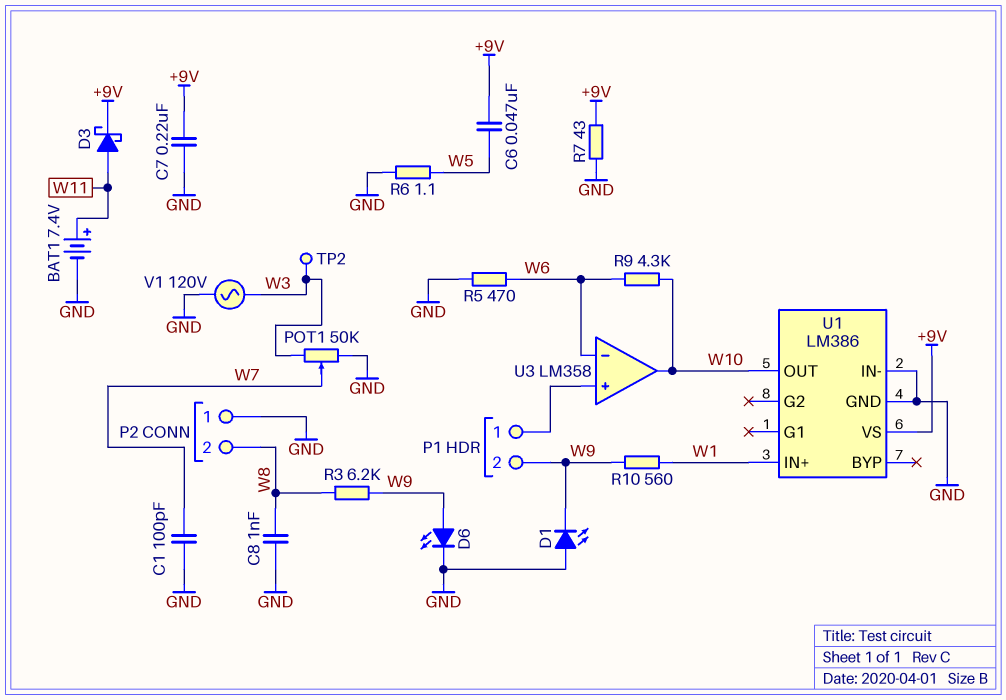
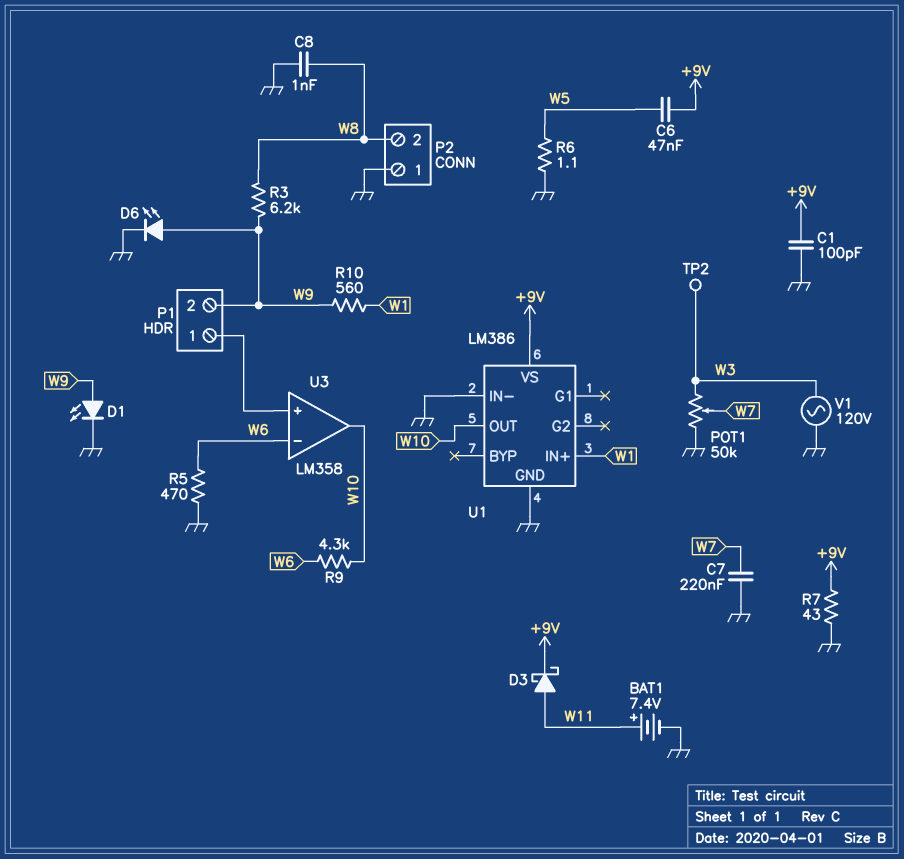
C1: 100pF (GND, W7) -> 100pF (+9V, GND)
C7: 220nF (+9V, GND) -> 220nF (GND, W7)
D1: LED (A GND, K W9) -> LED (A W9, K GND)

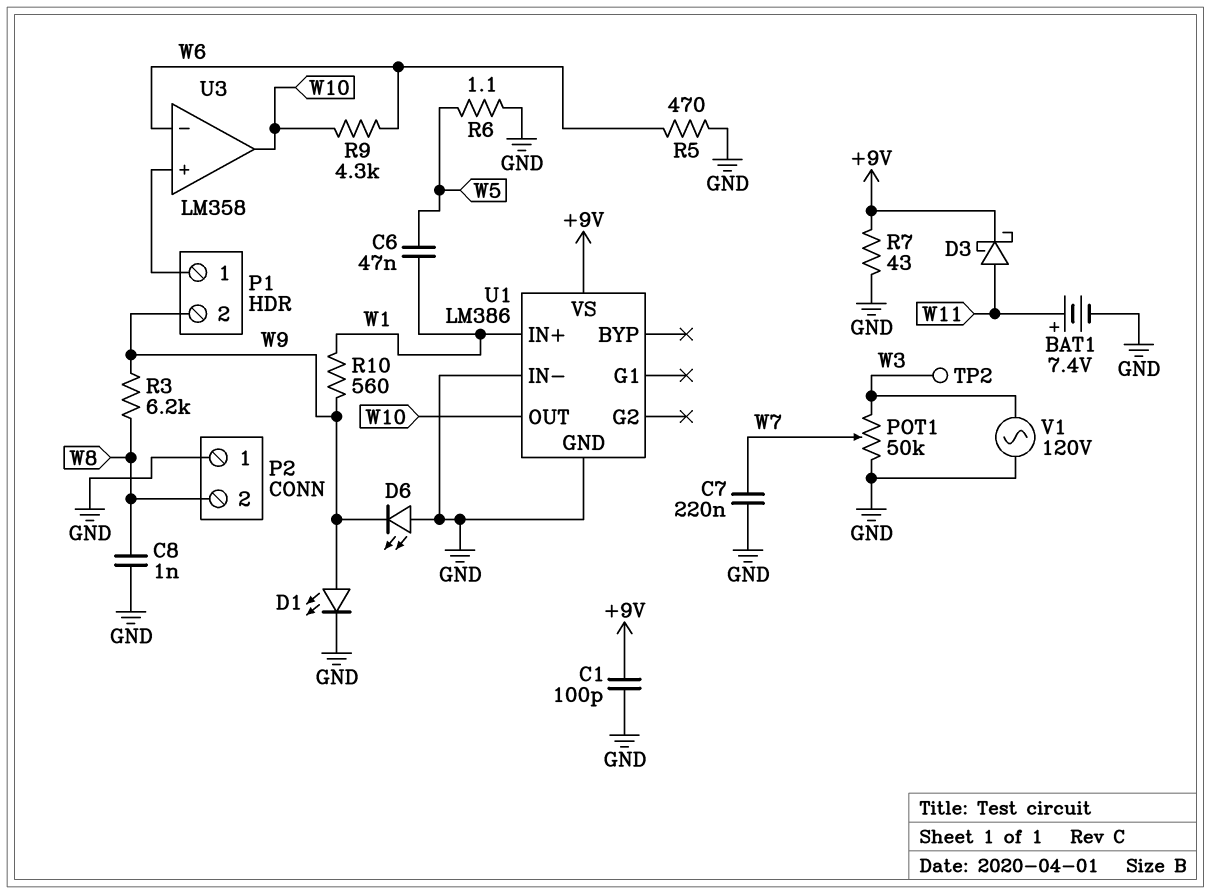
C6: 47nF (+9V, W5) -> 47nF (W1, W5)
D6: LED (A W9, K GND) -> LED (A GND, K W9)

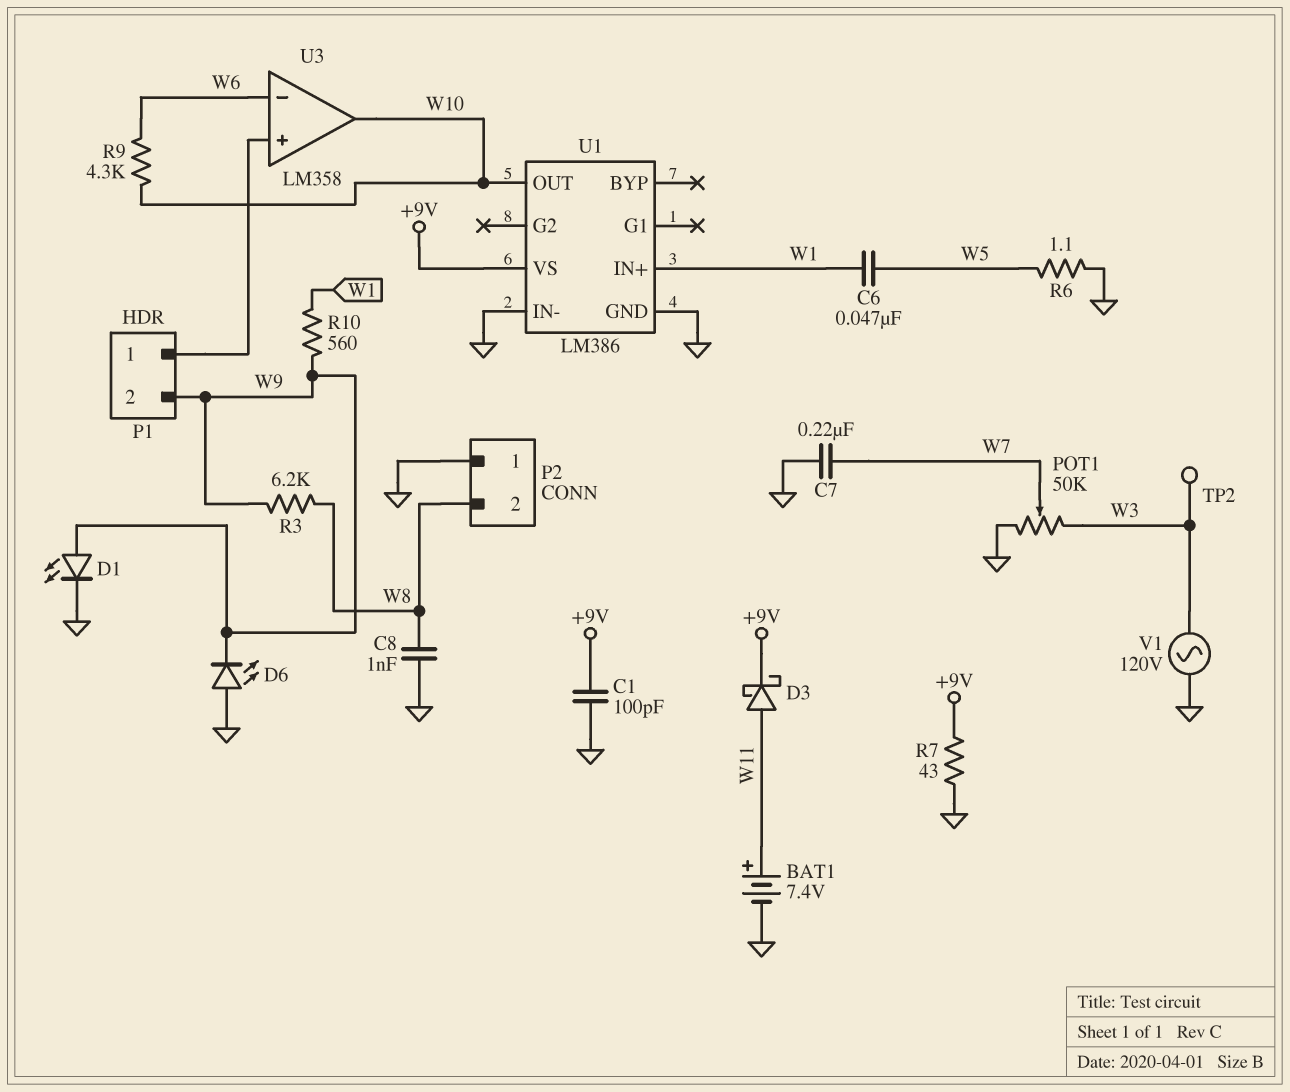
R5: 470 (GND, W6) -> none

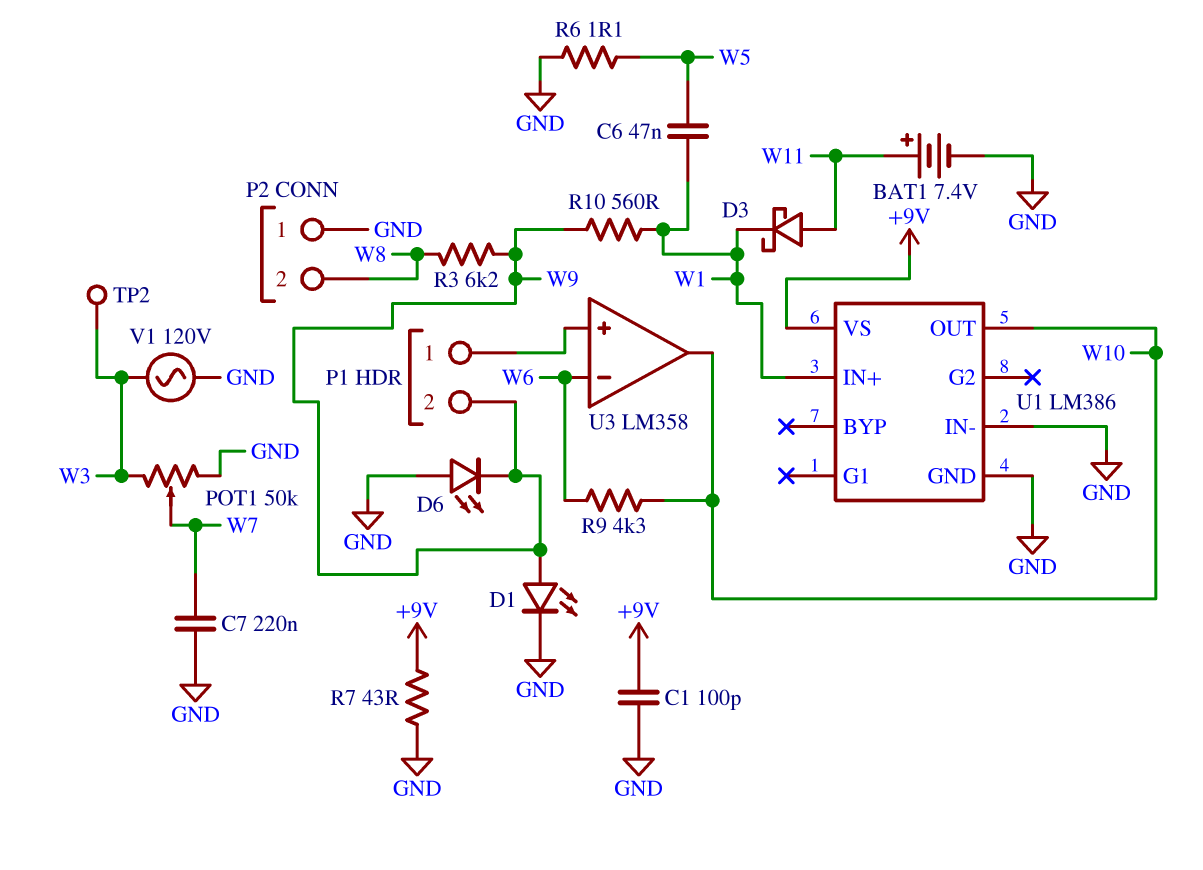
C8: 1nF (GND, W8) -> none
D3: schottky (A W11, K +9V) -> schottky (A W11, K W1)

